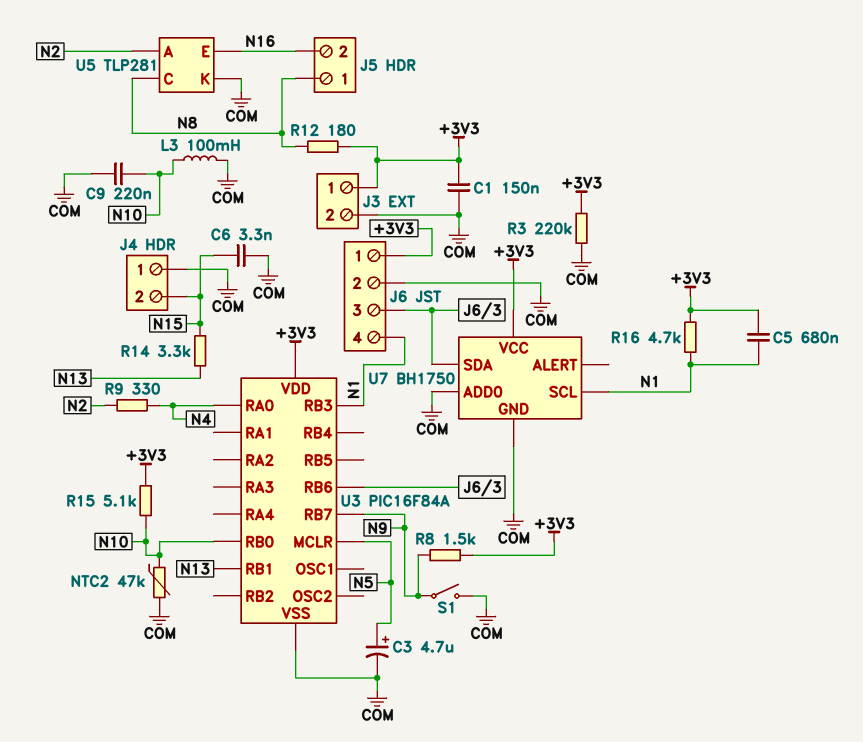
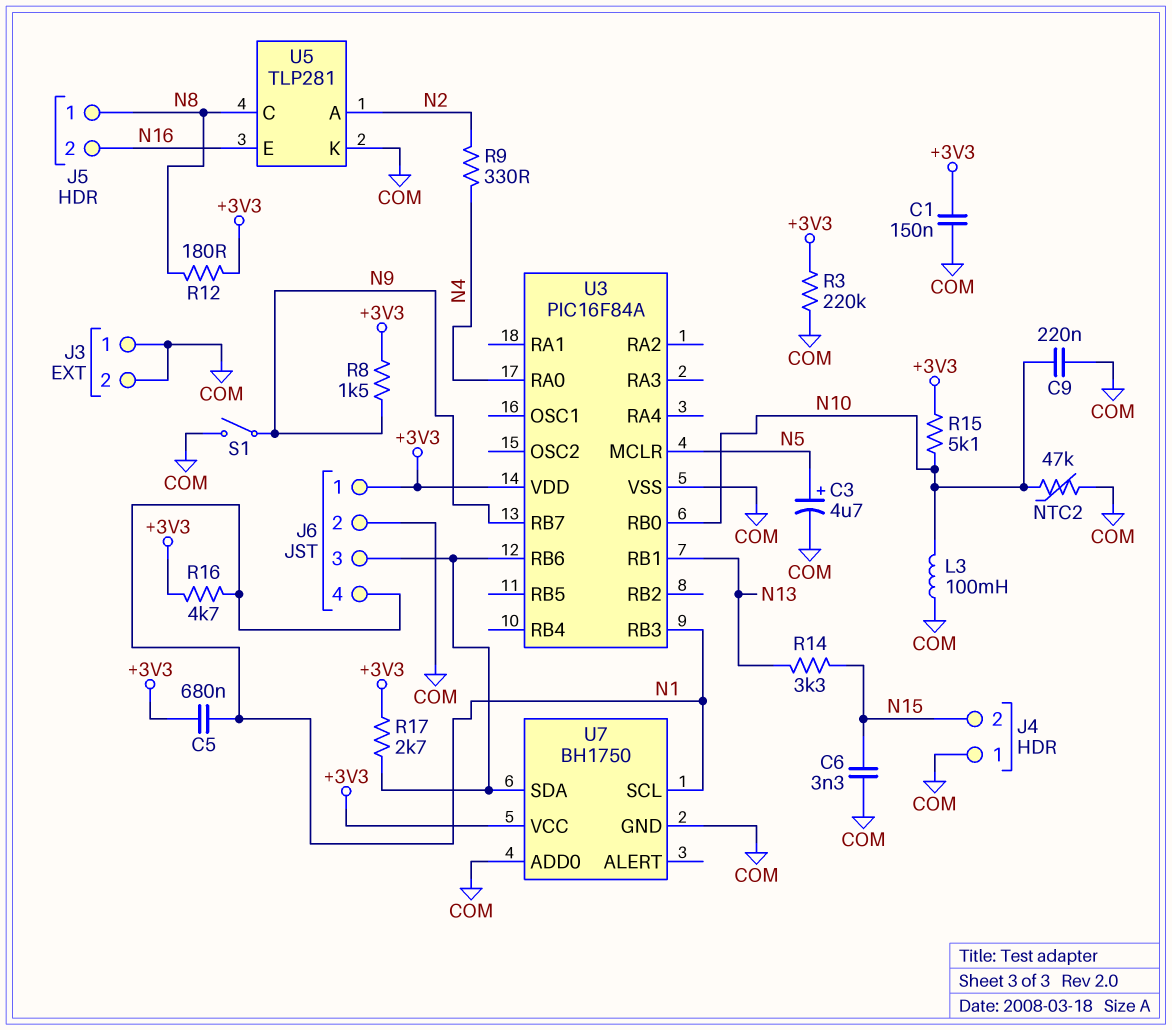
J3 pin 1: +3V3 -> COM
R17: none -> 2.7k (+3V3, J6/3)

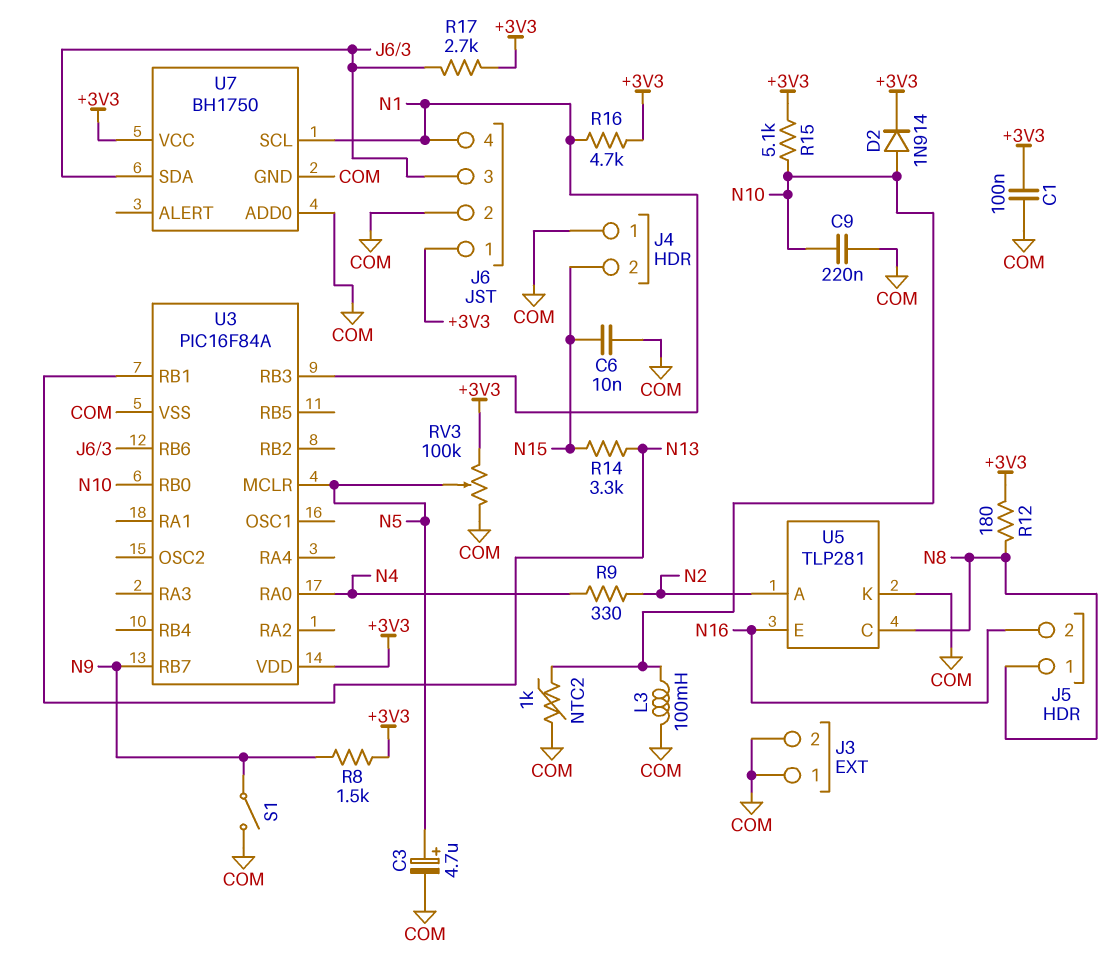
C1: 150nF (+3V3, COM) -> 100nF (+3V3, COM)
C5: 680nF (+3V3, N1) -> none
C6: 3.3nF (COM, N15) -> 10nF (COM, N15)
D2: none -> diode 1N914 (A N10, K +3V3)
NTC2: 47k (COM, N10) -> 1k (COM, N10)
R3: 220k (+3V3, COM) -> none
RV3: none -> 100k (+3V3, COM, wiper N5)

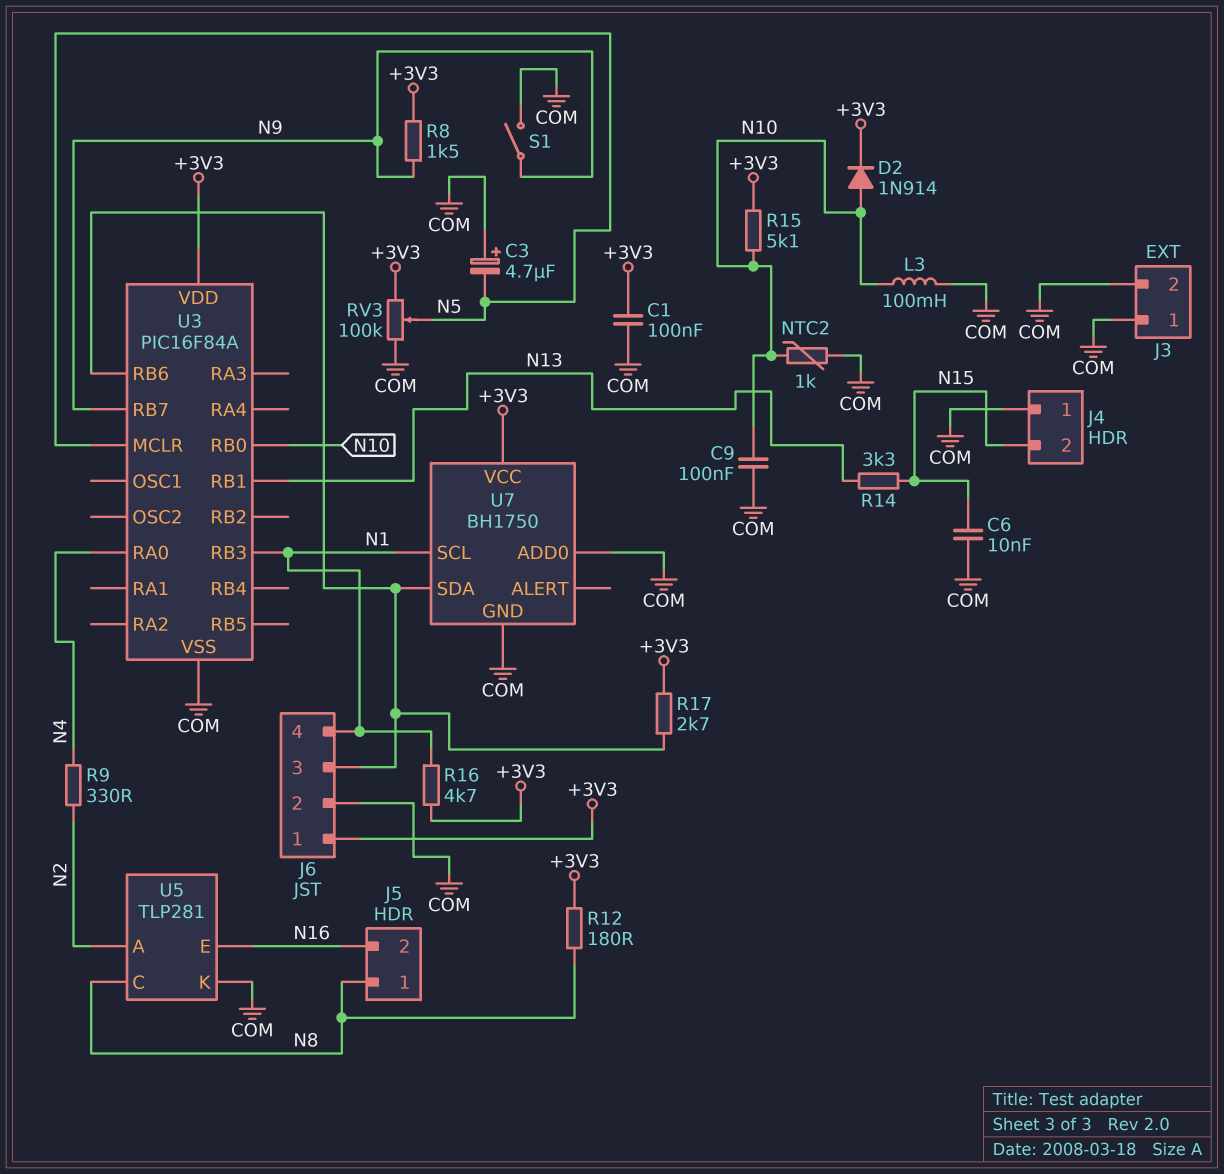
C3: 4.7uF (plus N5, minus COM) -> 4.7uF (plus COM, minus N5)
C9: 220nF (COM, N10) -> 100nF (COM, N10)

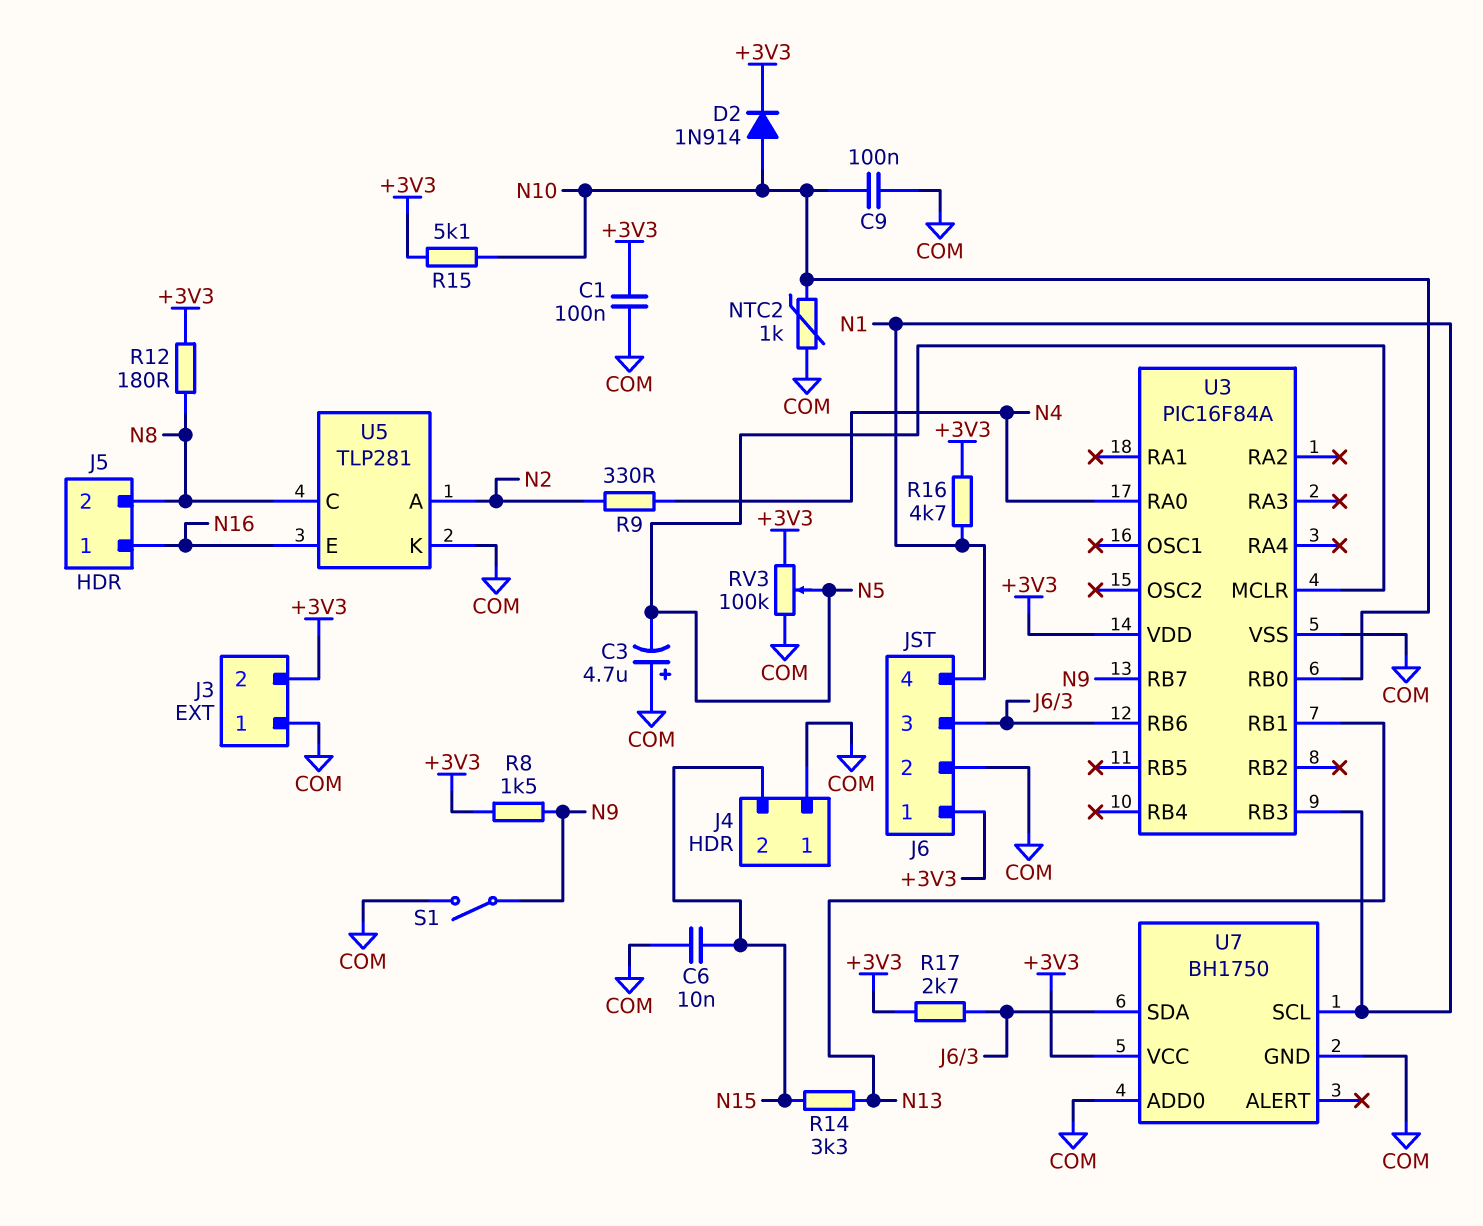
J3 pin 2: COM -> +3V3
J5 pin 1: N8 -> N16
J5 pin 2: N16 -> N8
L3: 100mH (COM, N10) -> none

